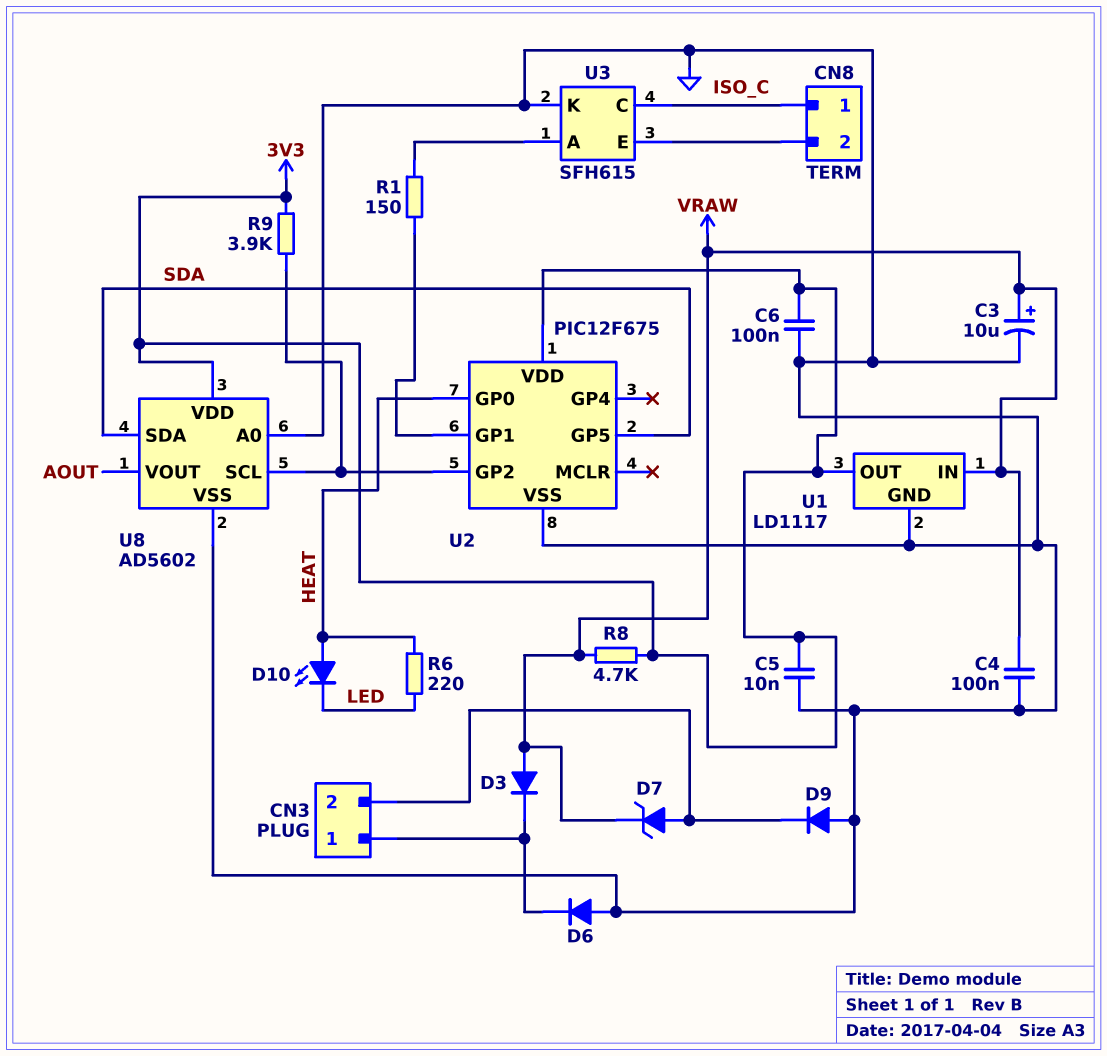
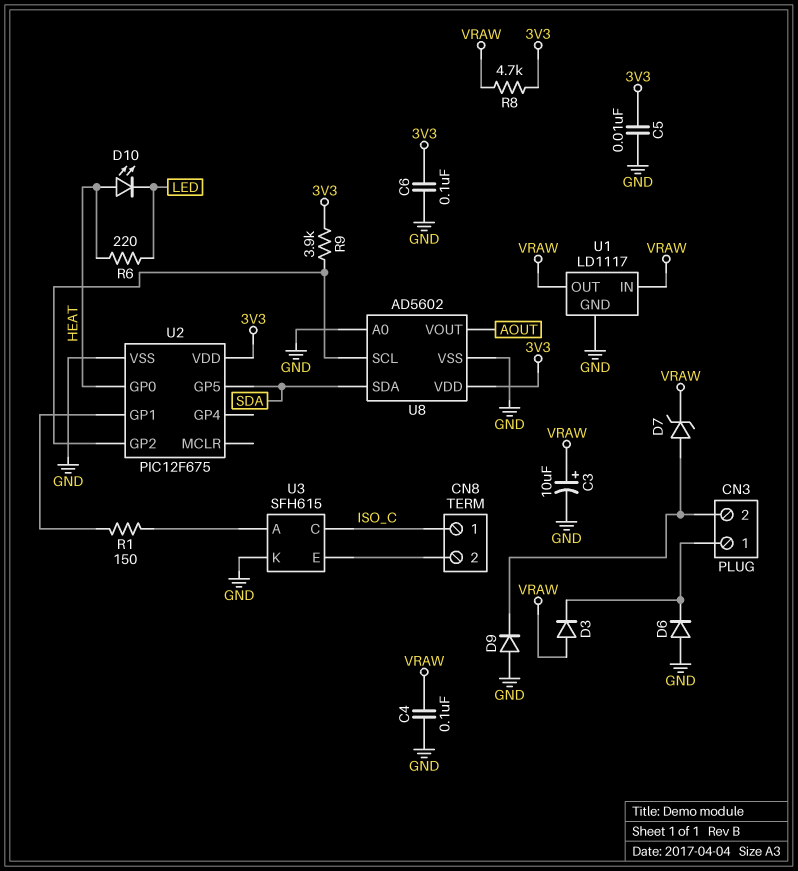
U1 pin OUT: 3V3 -> VRAW

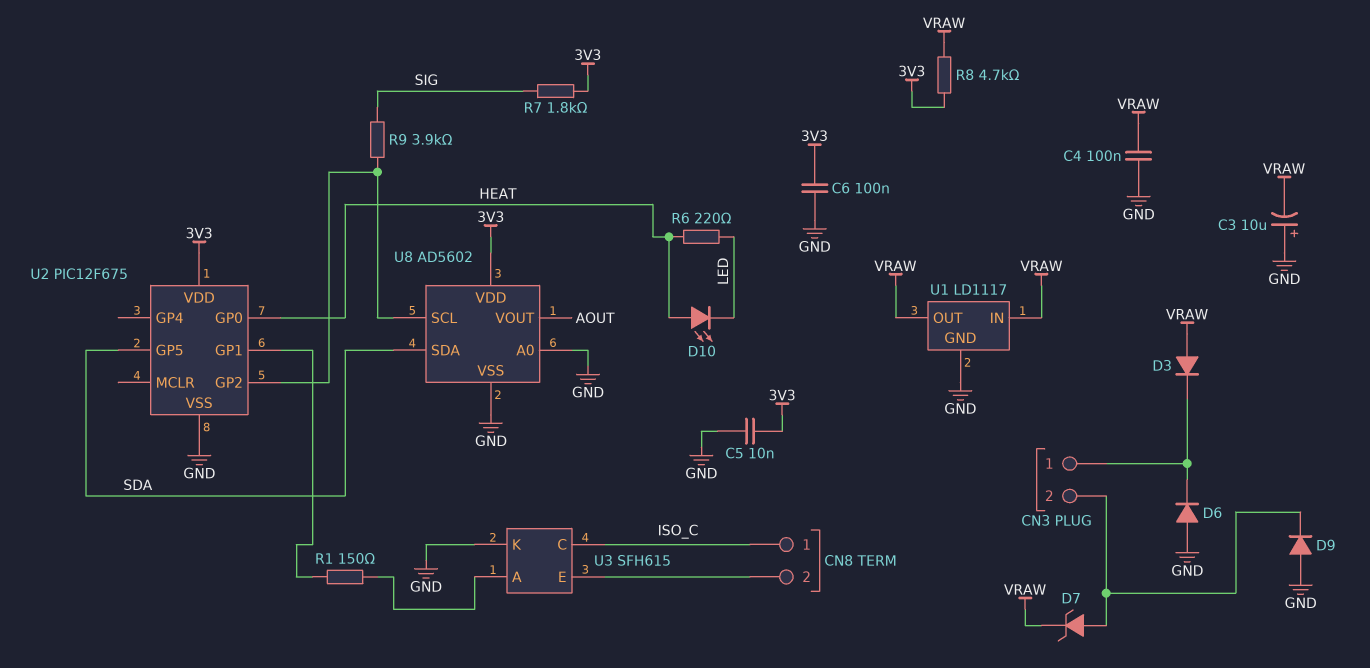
C3: 10uF (plus VRAW, minus GND) -> 10uF (plus GND, minus VRAW)
R7: none -> 1.8k (3V3, SIG)
R9: 3.9k (3V3, U2/GP2) -> 3.9k (SIG, U2/GP2)

